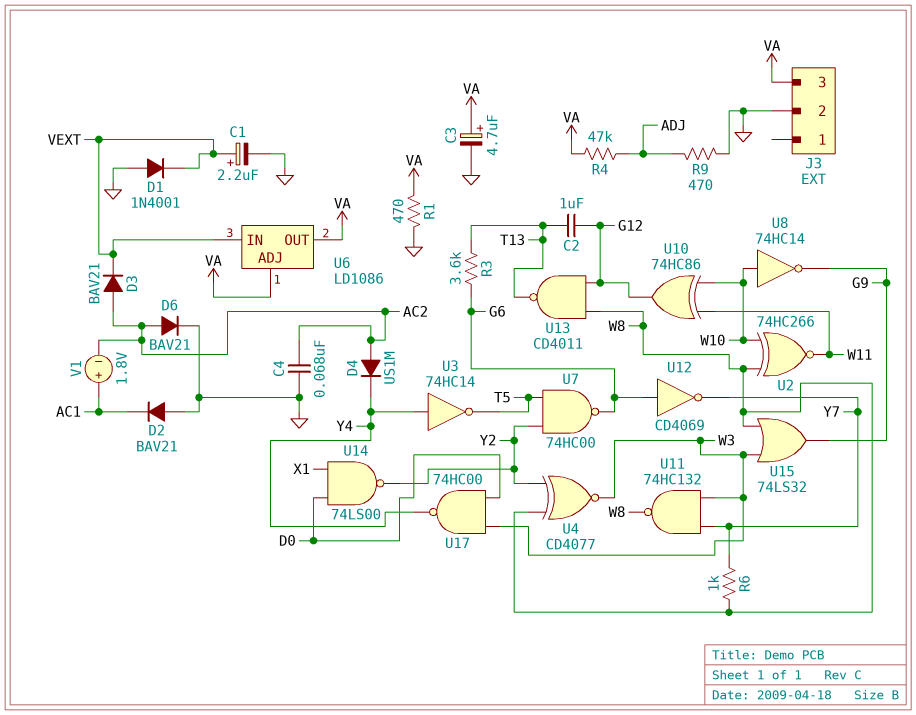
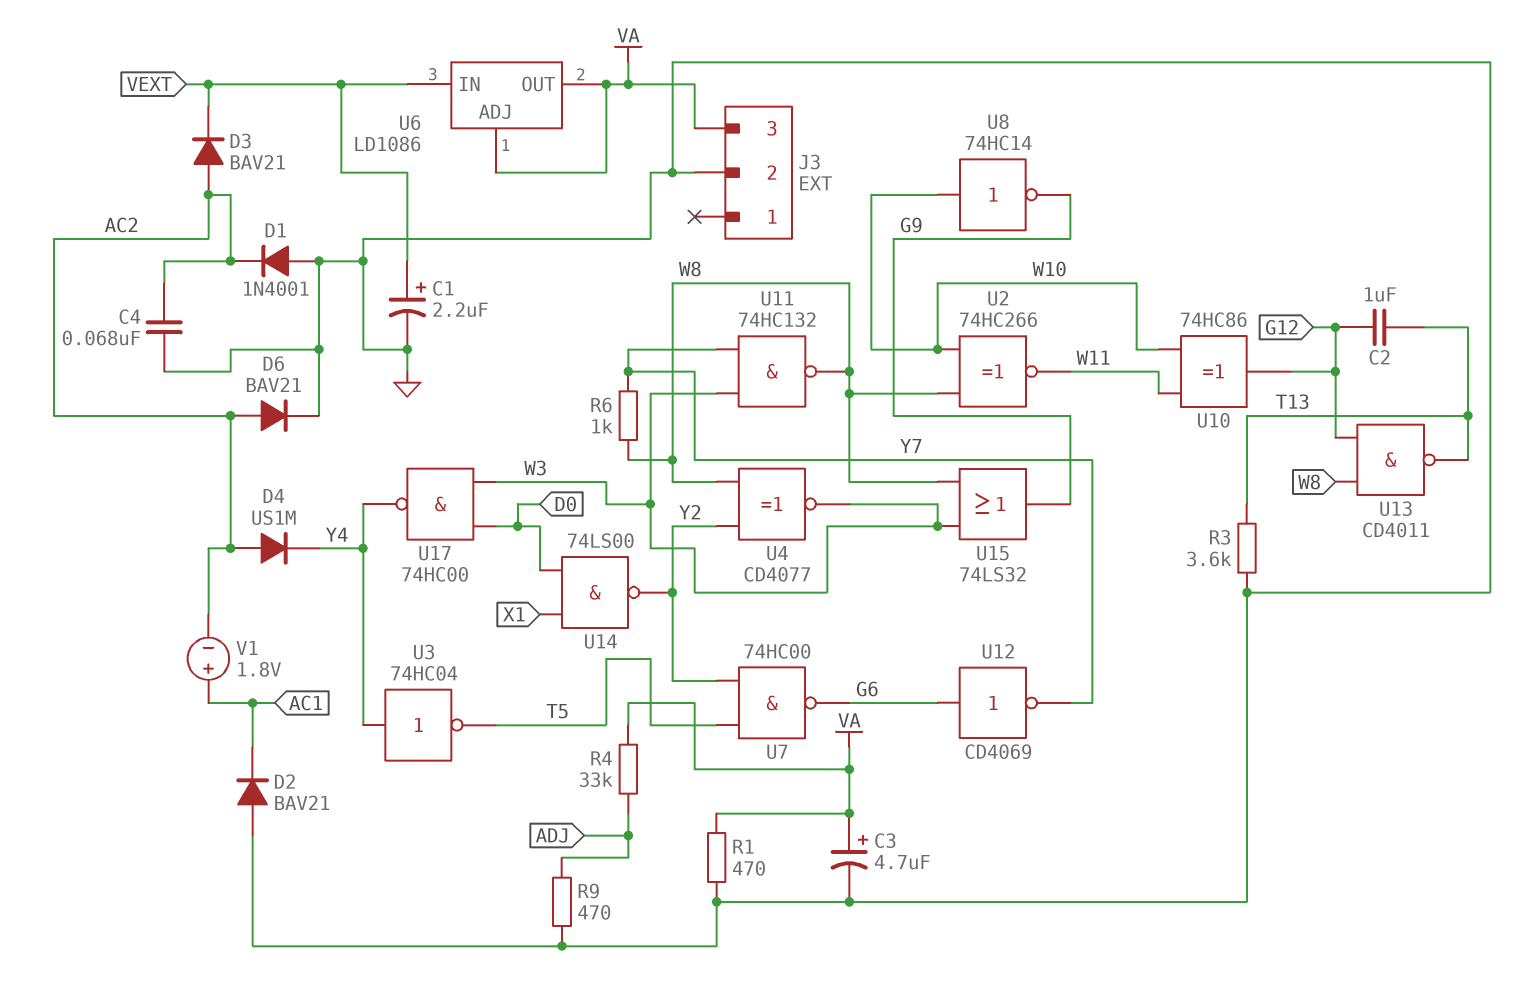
D1: diode 1N4001 (A GND, K VEXT) -> diode 1N4001 (A GND, K AC2)
R3: 3.6k (G6, T13) -> 3.6k (GND, T13)
R4: 47k (ADJ, VA) -> 33k (ADJ, VA)
U3: NOT 74HC14 (in Y4, out T5) -> NOT 74HC04 (in Y4, out T5)

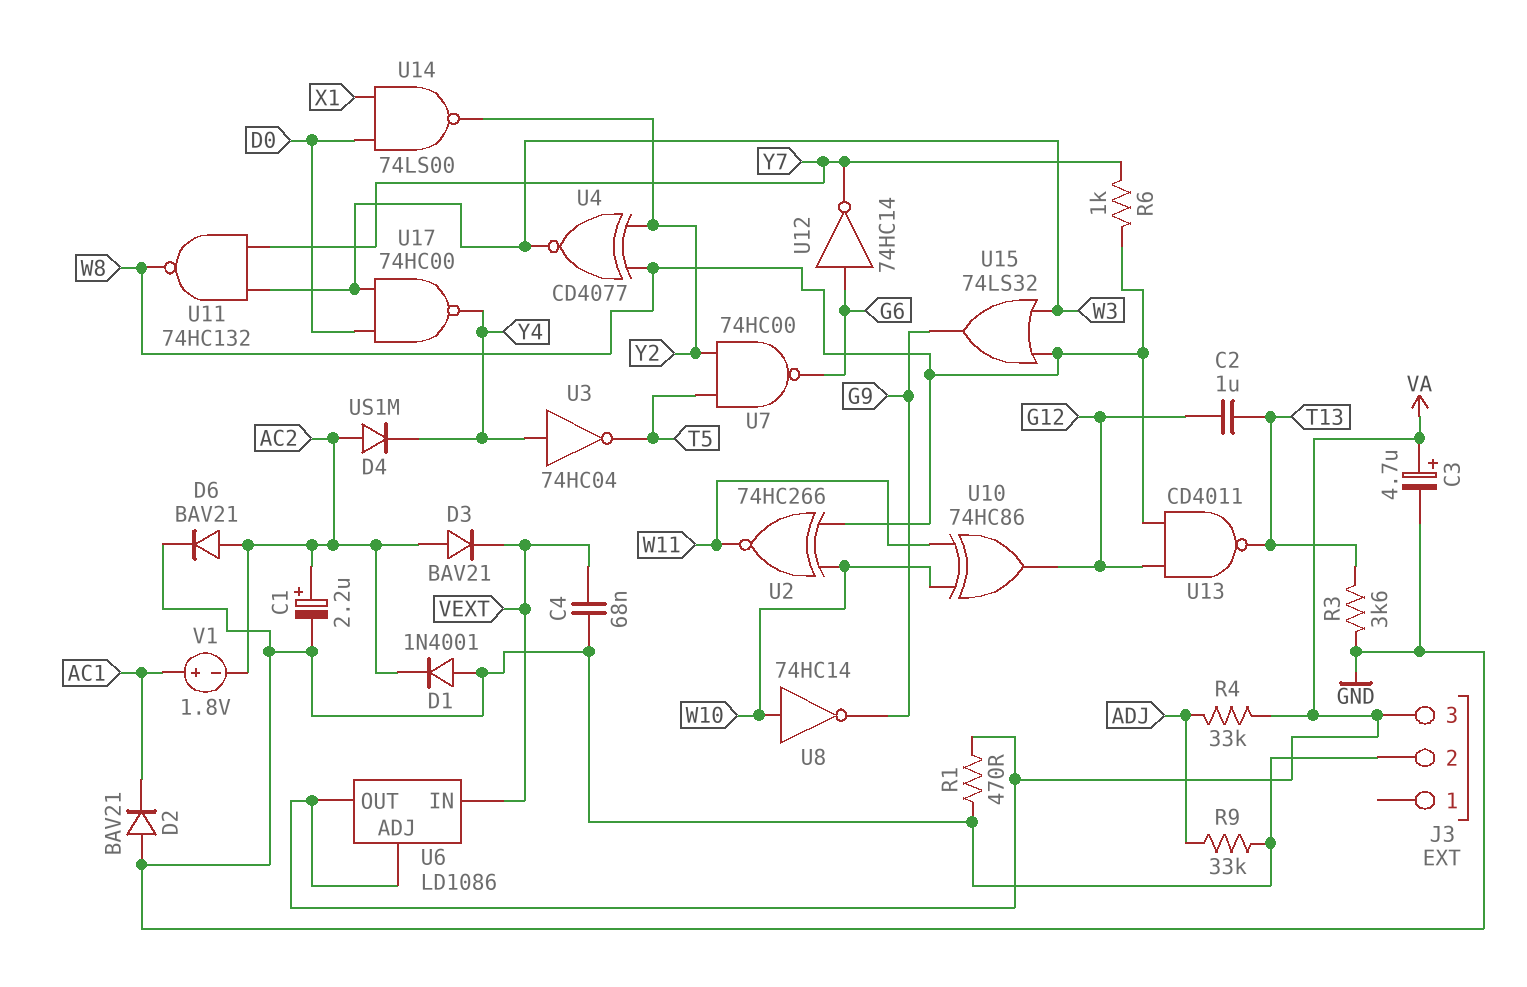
C1: 2.2uF (plus VEXT, minus GND) -> 2.2uF (plus AC2, minus GND)
C4: 68nF (AC2, GND) -> 68nF (GND, VEXT)
R9: 470 (ADJ, GND) -> 33k (ADJ, GND)
U12: NOT CD4069 (in G6, out Y7) -> NOT 74HC14 (in G6, out Y7)

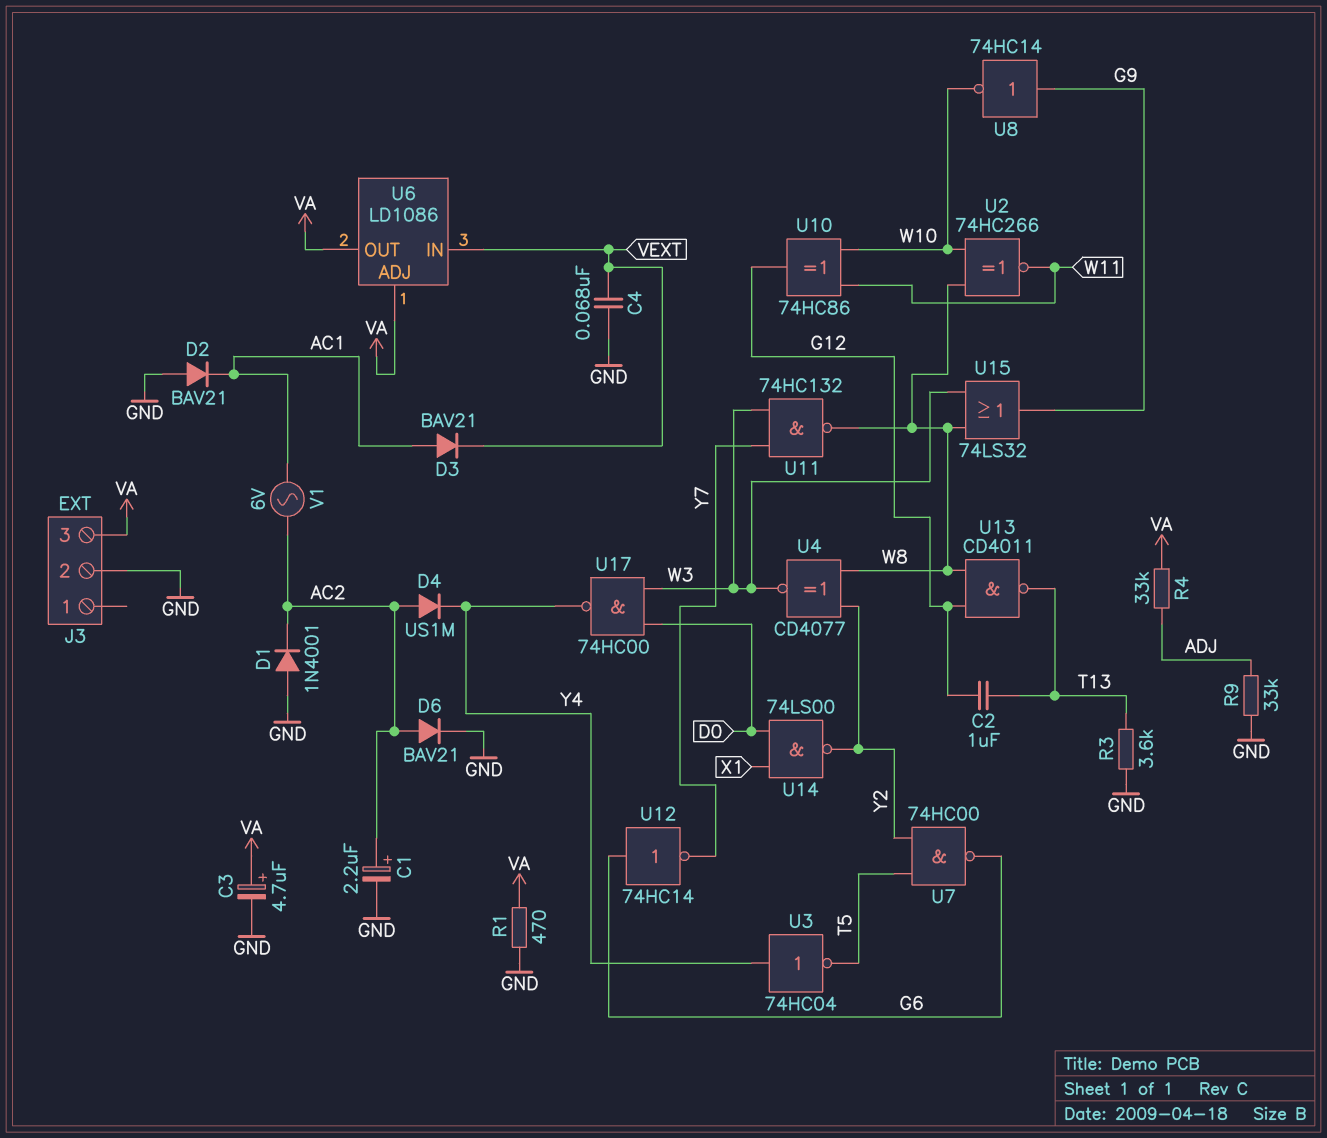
D3: diode BAV21 (A AC2, K VEXT) -> diode BAV21 (A AC1, K VEXT)
R6: 1k (W8, Y7) -> none
U8: NOT 74HC14 (in W10, out G9) -> NOT 74HC14 (in G9, out W10)
V1: 1.8V (plus AC1, minus AC2) -> AC 6V (AC1, AC2)

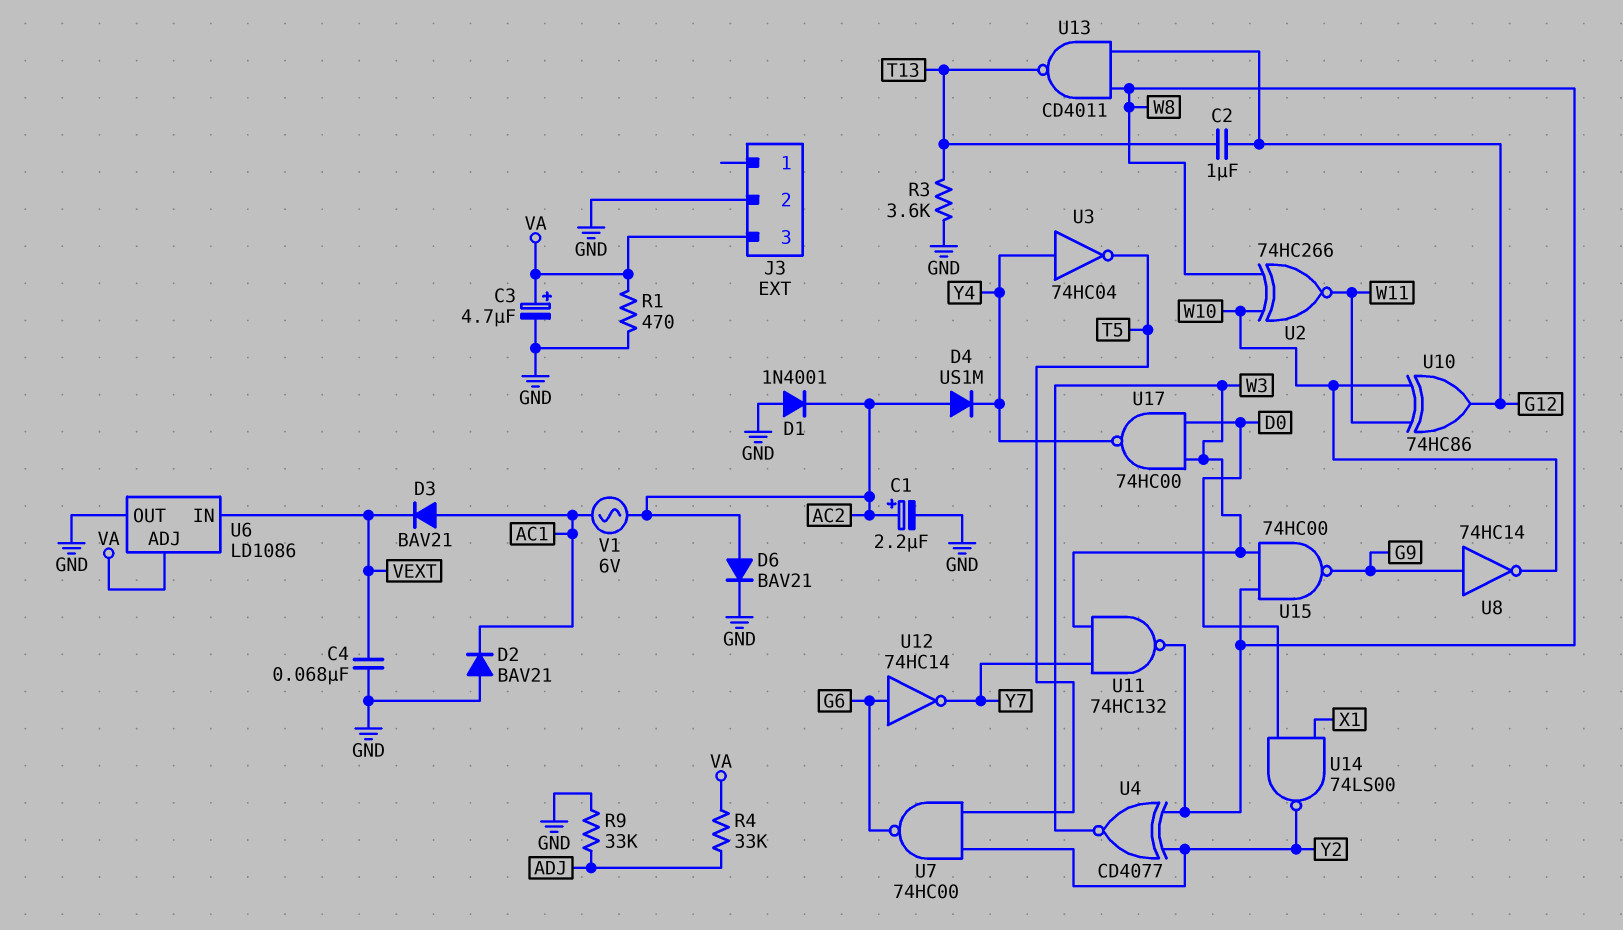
U6 pin OUT: VA -> GND
U15: OR 74LS32 (in W3, in W8, out G9) -> NAND 74HC00 (in W3, in W8, out G9)

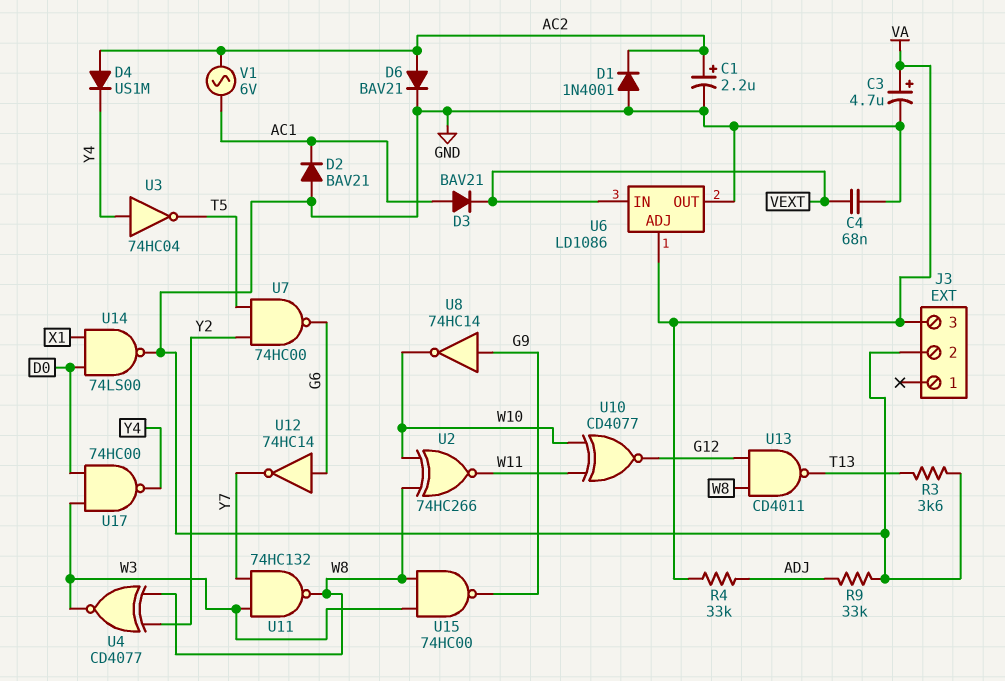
C2: 1uF (G12, T13) -> none
R1: 470 (GND, VA) -> none
U10: XOR 74HC86 (in W10, in W11, out G12) -> XNOR CD4077 (in W10, in W11, out G12)
U14: NAND 74LS00 (in D0, in X1, out Y2) -> NAND 74LS00 (in D0, in X1, out GND)

